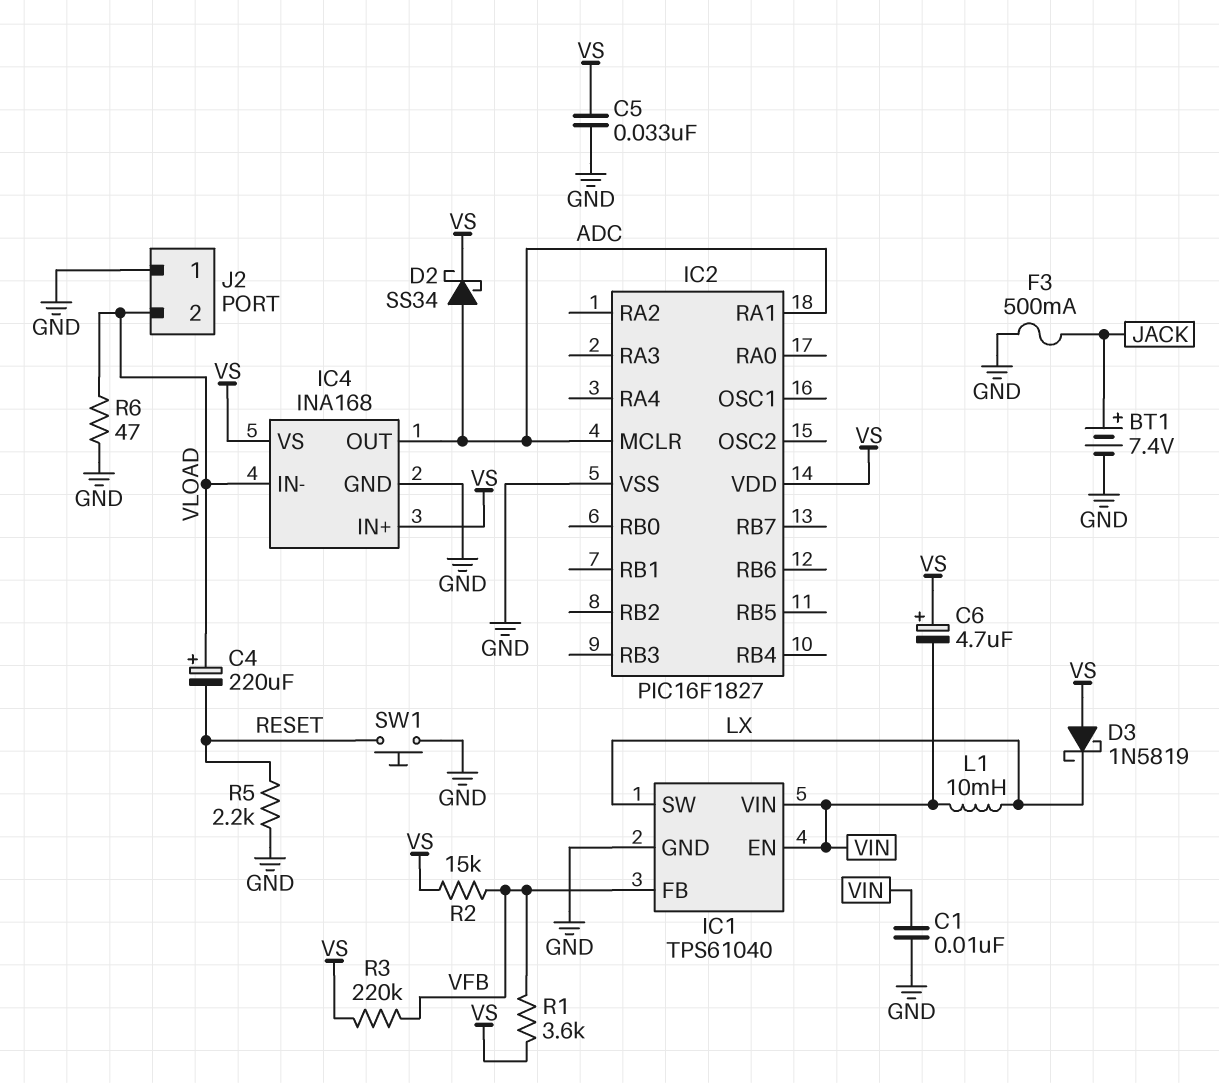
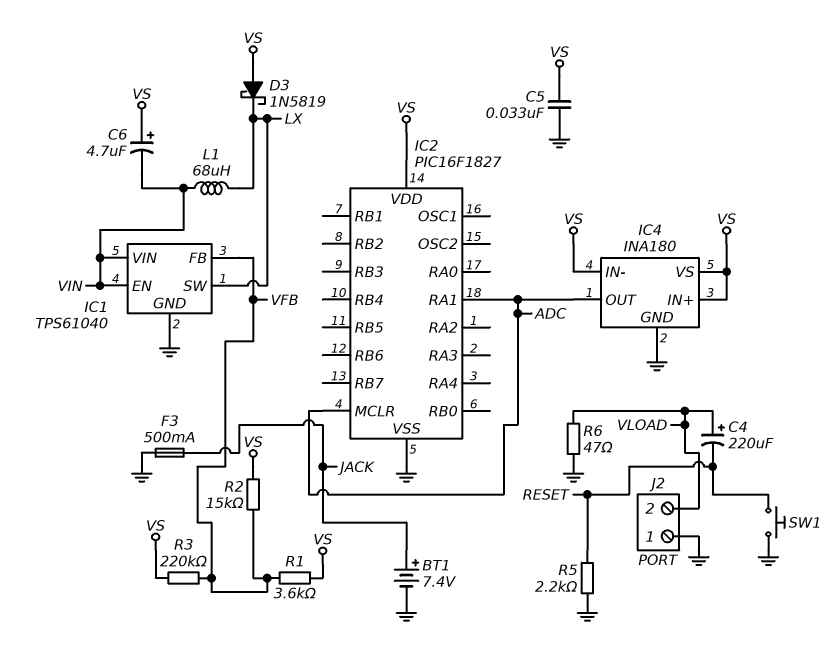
C1: 10nF (GND, VIN) -> none
D2: schottky SS34 (A ADC, K VS) -> none
IC4: INA168 -> INA180
IC4 pin IN-: VLOAD -> VS
L1: 10mH (LX, VIN) -> 68uH (LX, VIN)

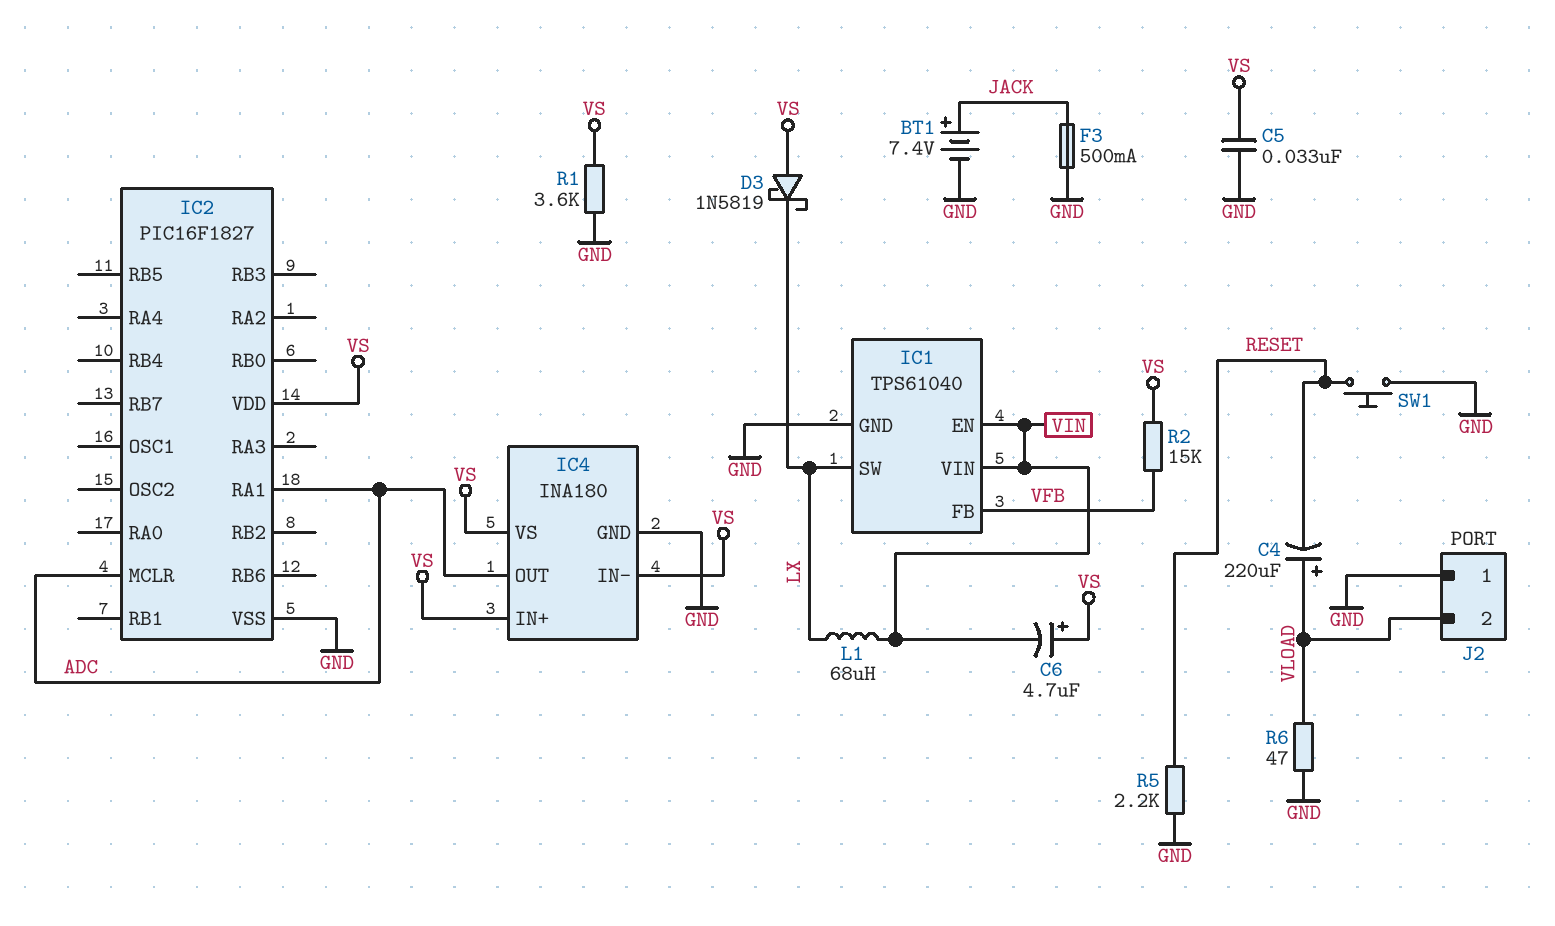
R1: 3.6k (VFB, VS) -> 3.6k (GND, VS)
R3: 220k (VFB, VS) -> none

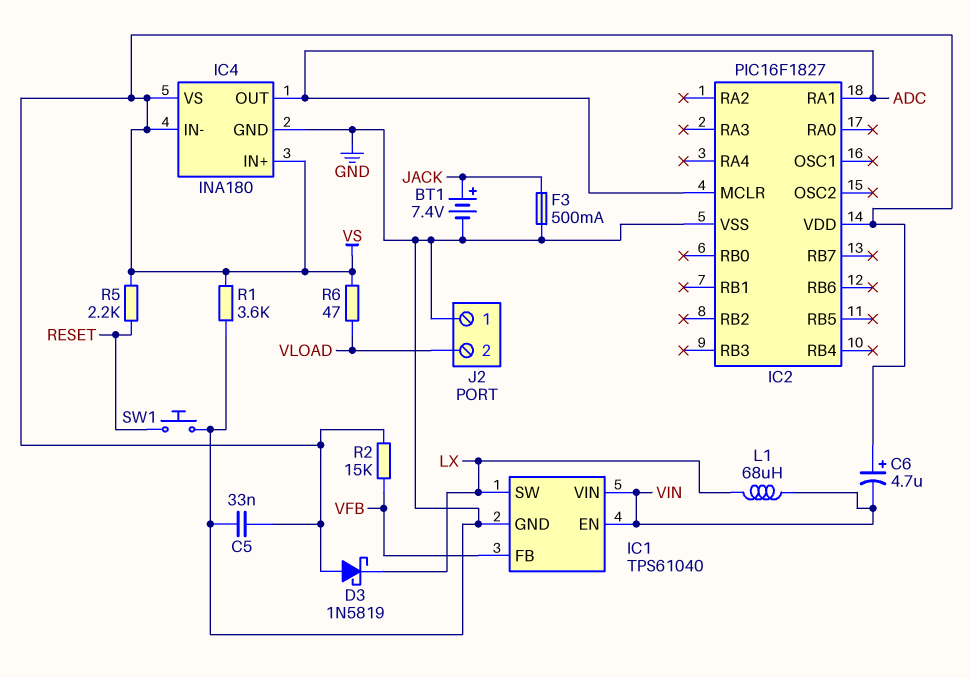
C4: 220uF (plus VLOAD, minus RESET) -> none
R5: 2.2k (GND, RESET) -> 2.2k (RESET, VS)
R6: 47 (GND, VLOAD) -> 47 (VLOAD, VS)

